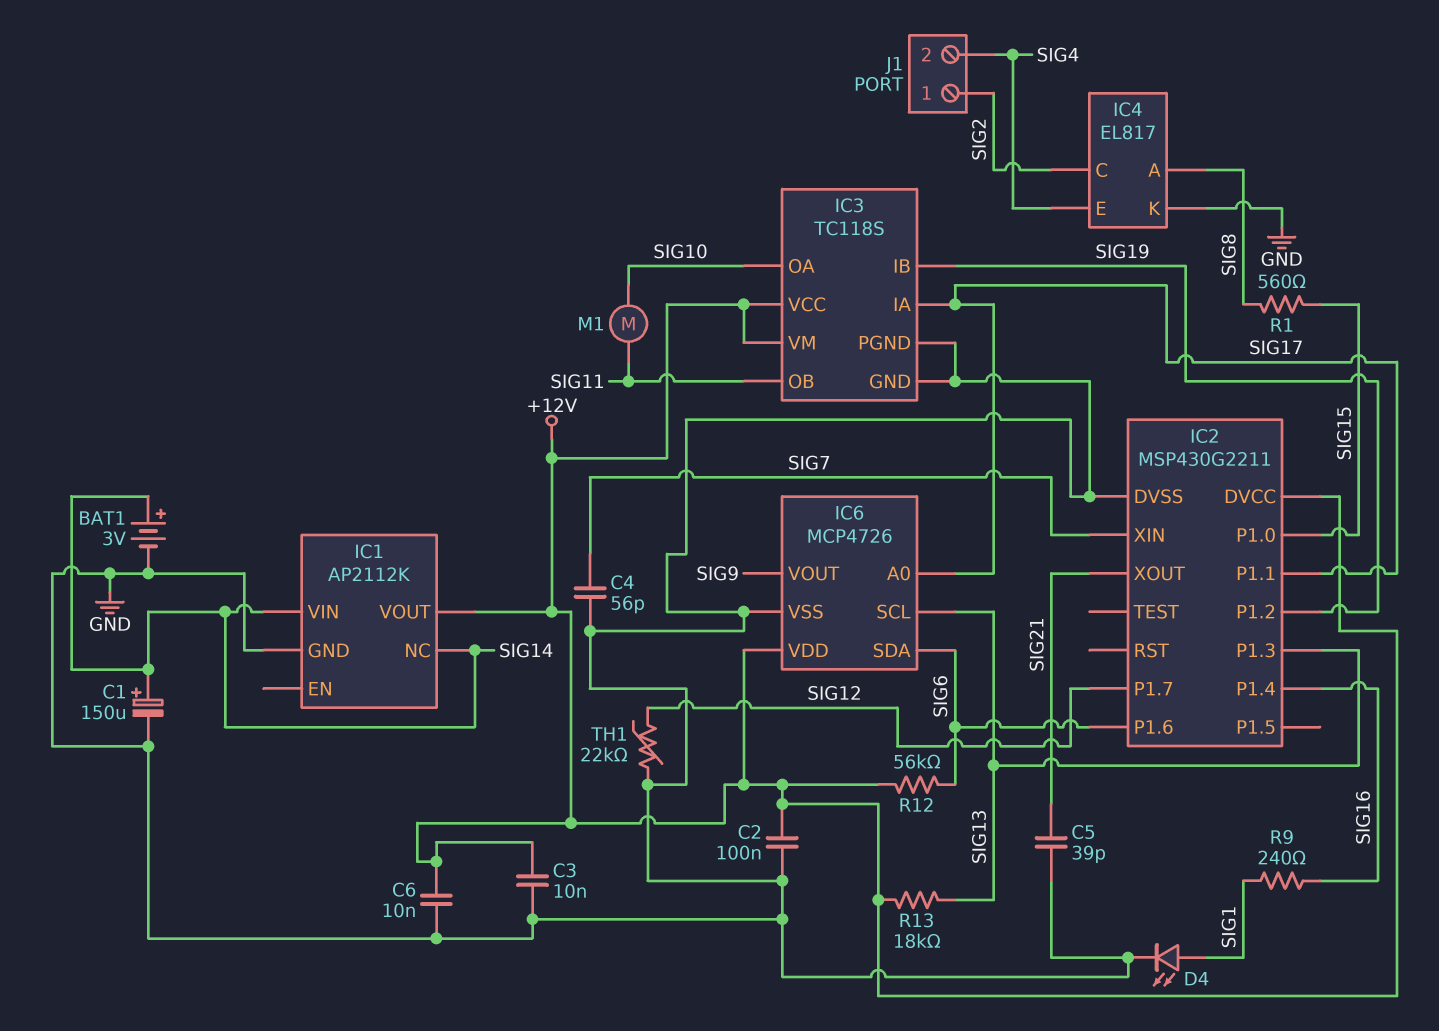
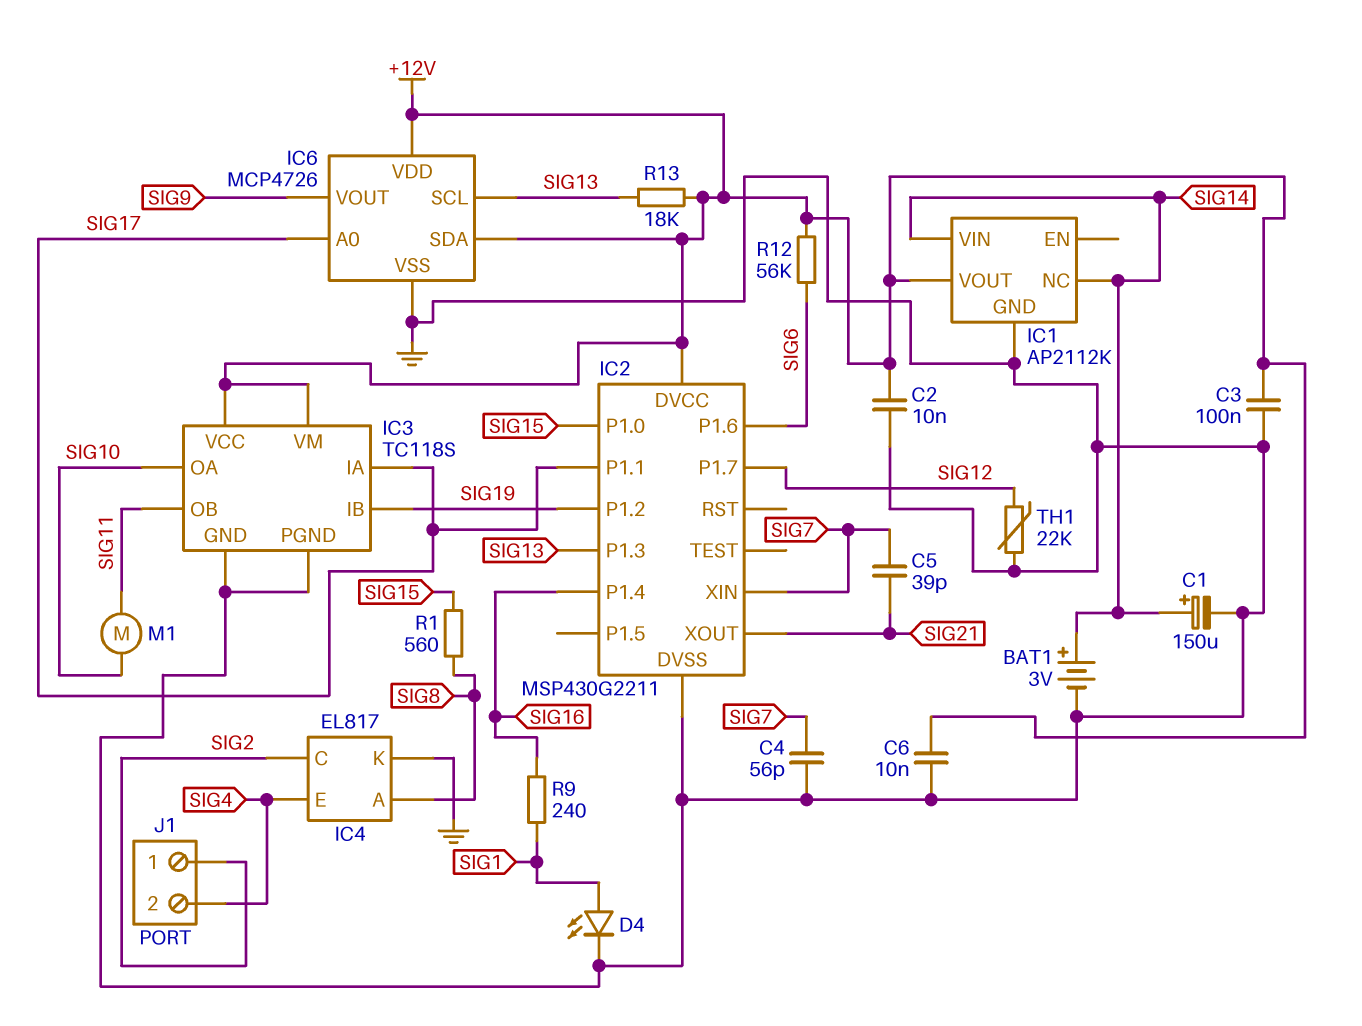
C2: 100nF (+12V, GND) -> 10nF (+12V, GND)
C3: 10nF (+12V, GND) -> 100nF (+12V, GND)
C5: 39pF (GND, SIG21) -> 39pF (SIG7, SIG21)
IC6 pin SDA: SIG6 -> +12V

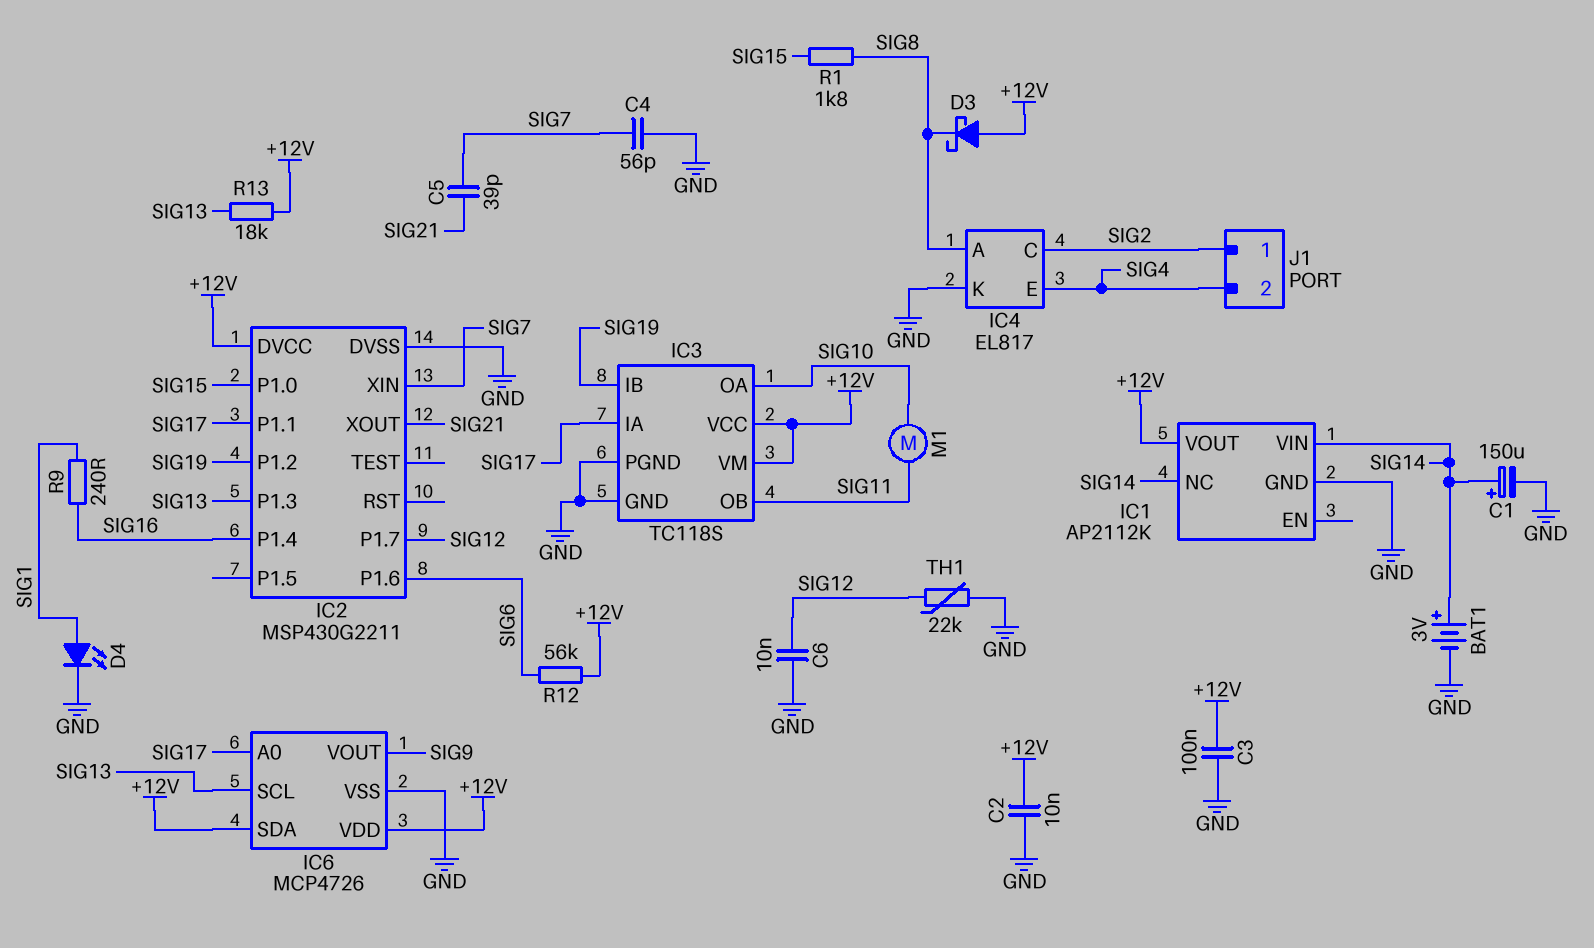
C6: 10nF (+12V, GND) -> 10nF (GND, SIG12)
D3: none -> schottky (A +12V, K SIG8)
R1: 560 (SIG8, SIG15) -> 1.8k (SIG8, SIG15)

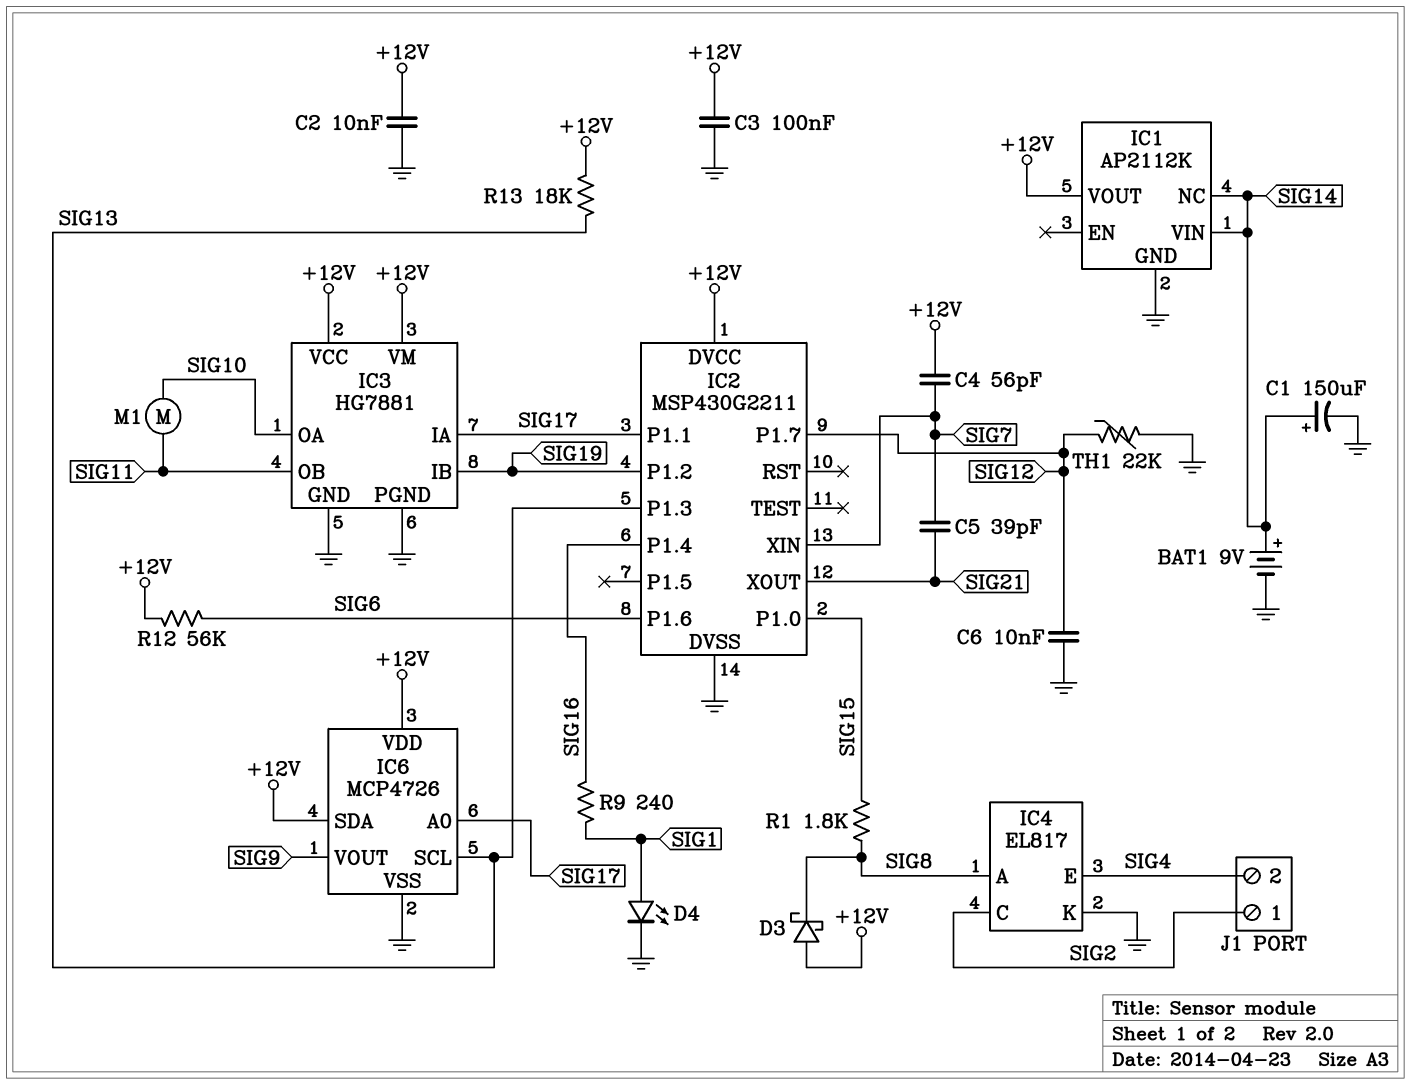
BAT1: 3V (plus SIG14, minus GND) -> 9V (plus SIG14, minus GND)
C4: 56pF (GND, SIG7) -> 56pF (+12V, SIG7)
IC3: TC118S -> HG7881

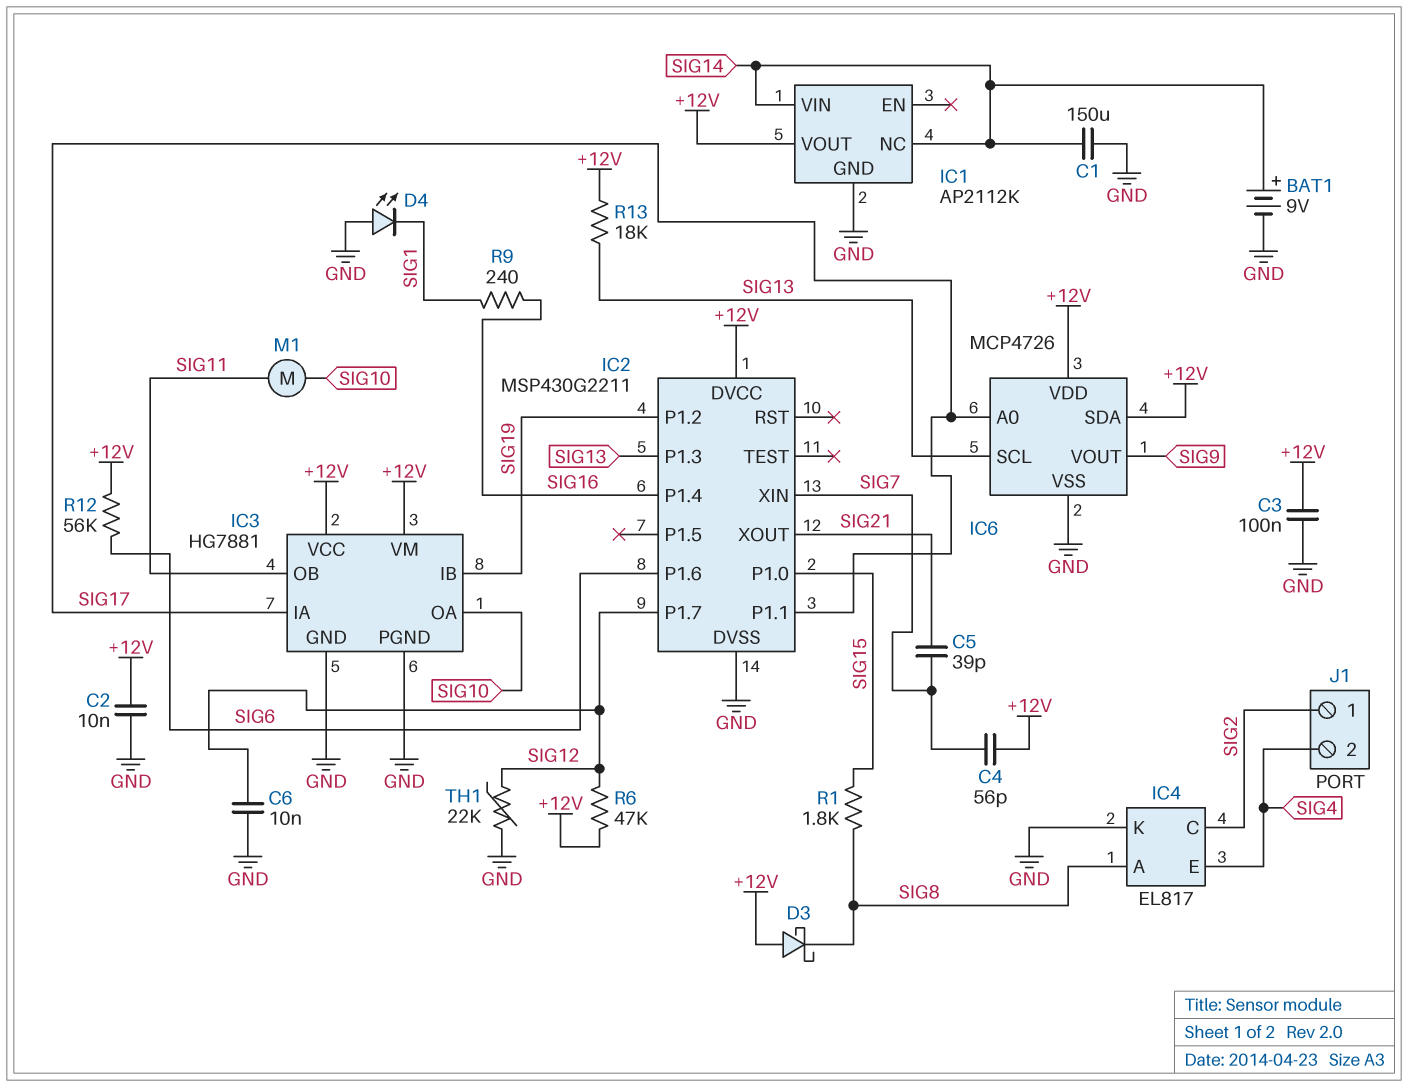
C1: 150uF (plus SIG14, minus GND) -> 150uF (GND, SIG14)
D4: LED (A SIG1, K GND) -> LED (A GND, K SIG1)
R6: none -> 47k (+12V, SIG12)

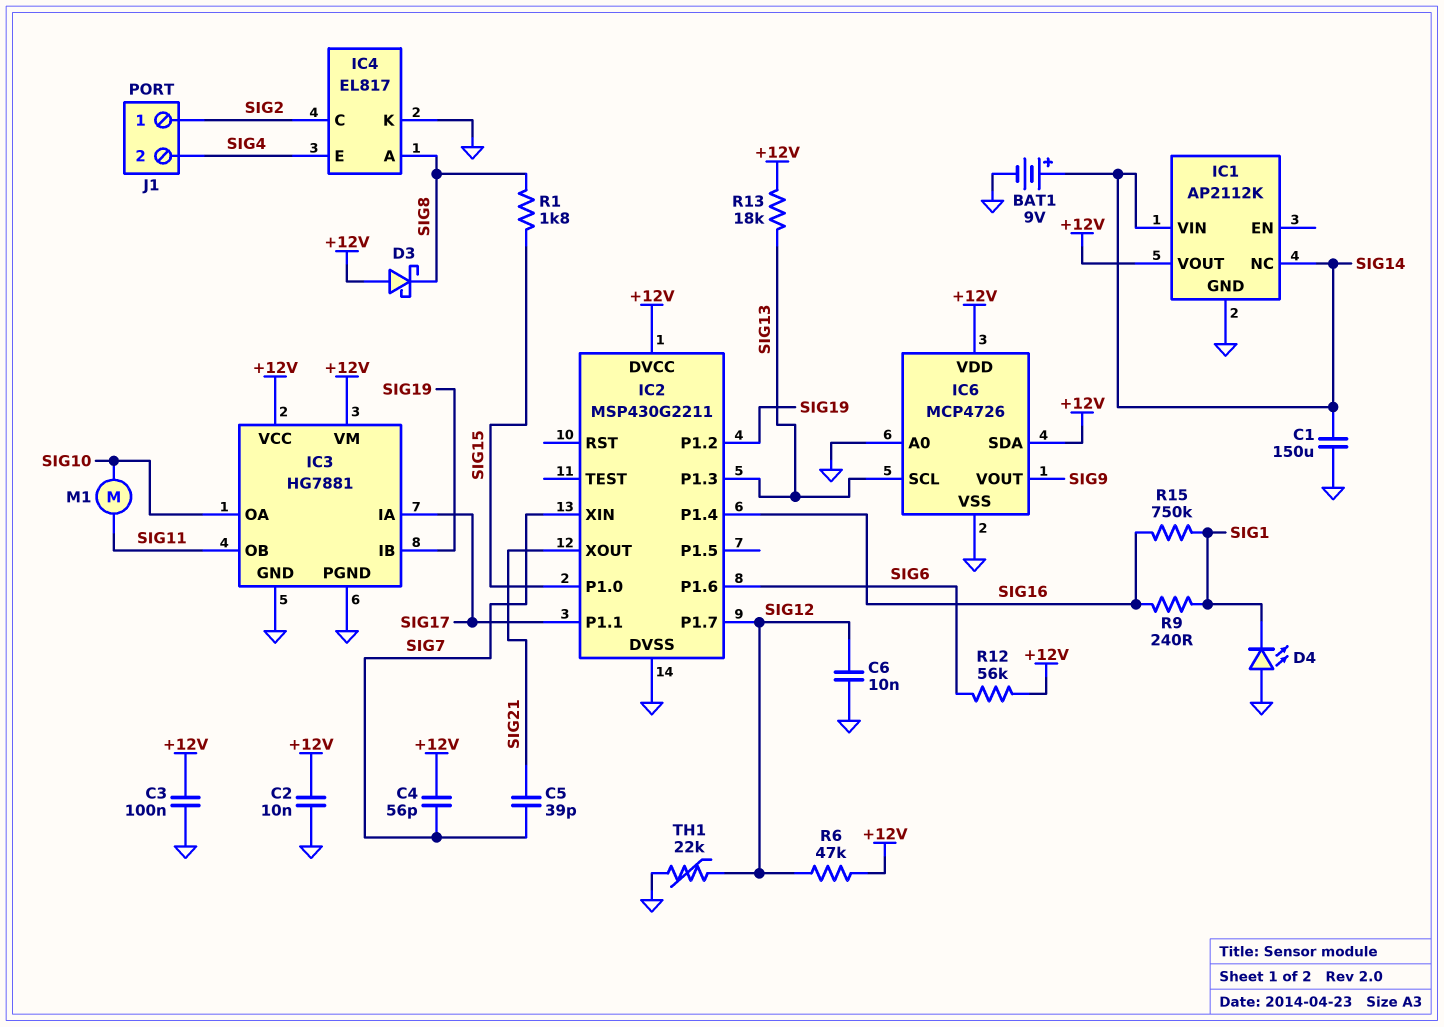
IC6 pin A0: SIG17 -> GND
R15: none -> 750k (SIG1, SIG16)

